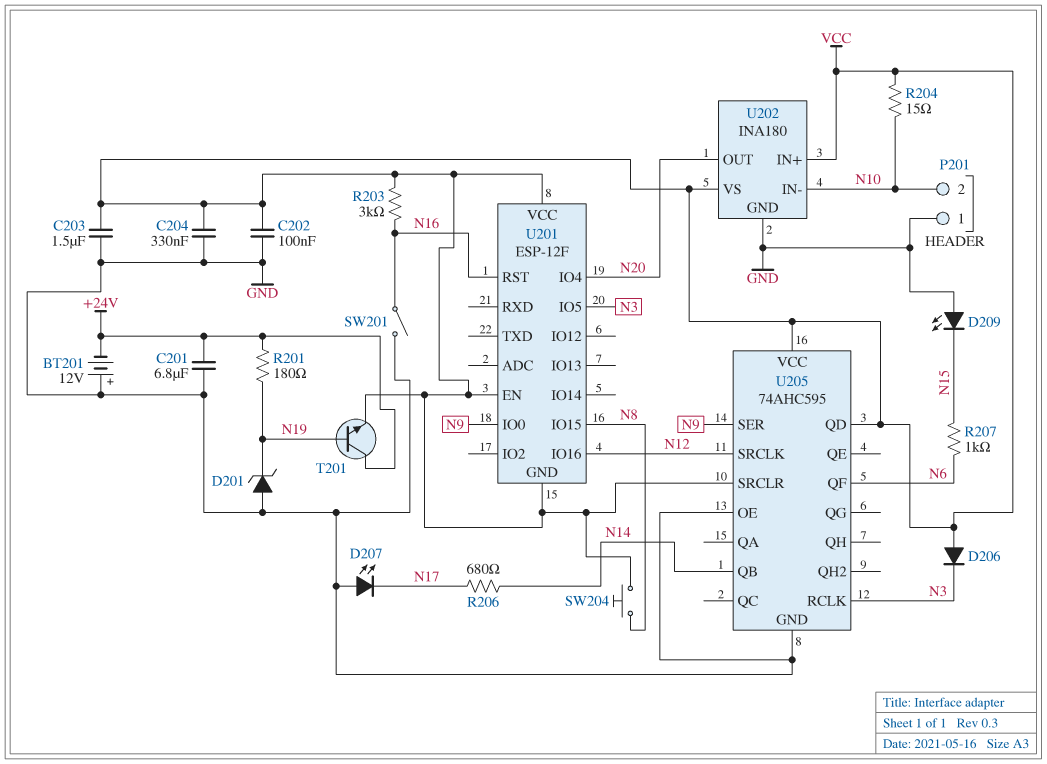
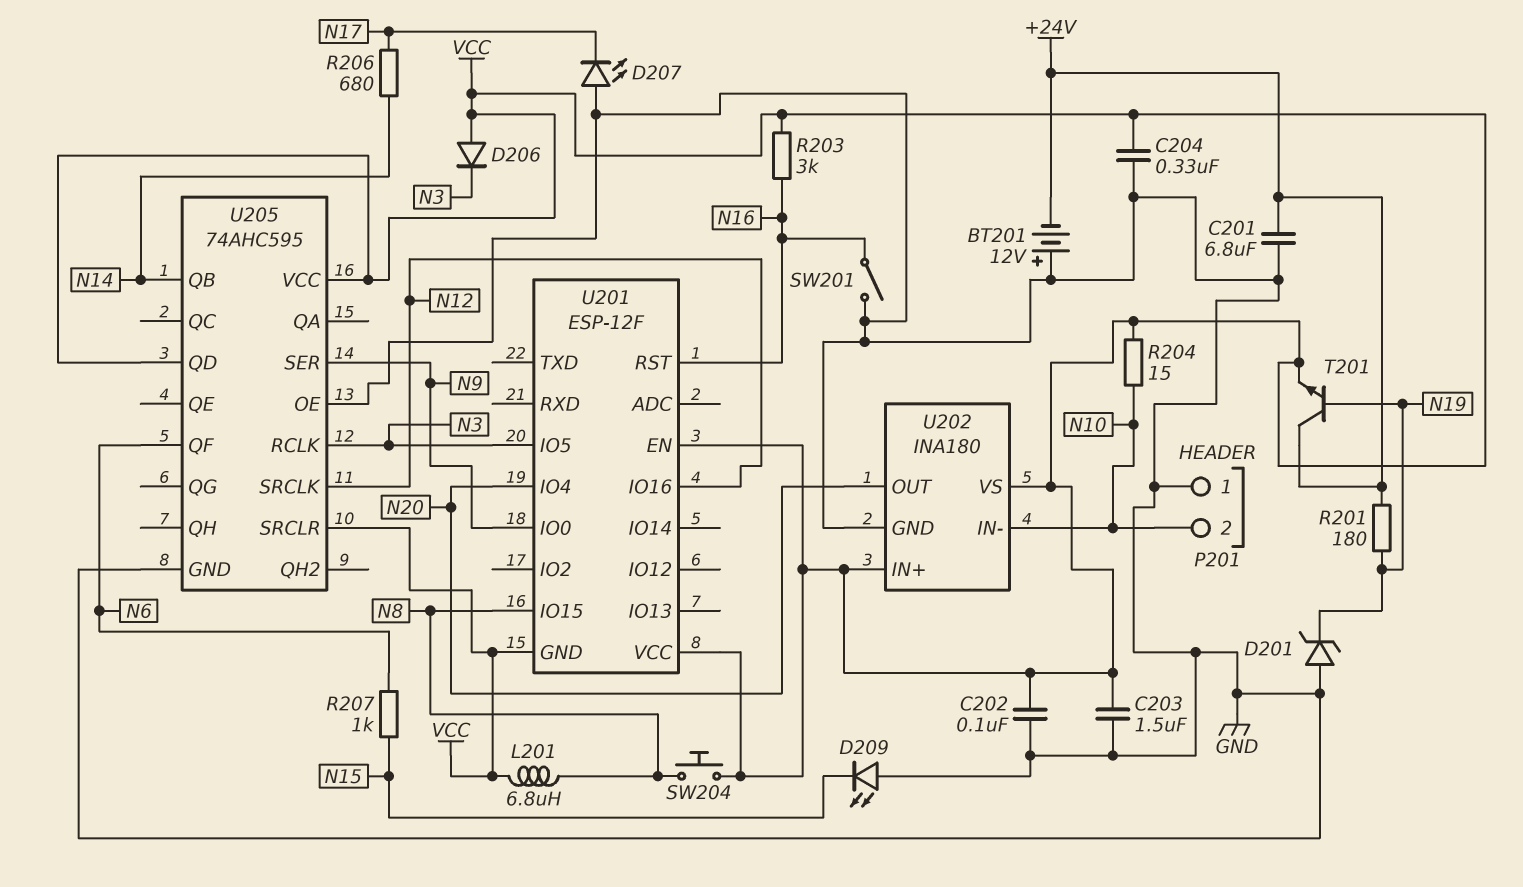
L201: none -> 6.8uH (N8, VCC)

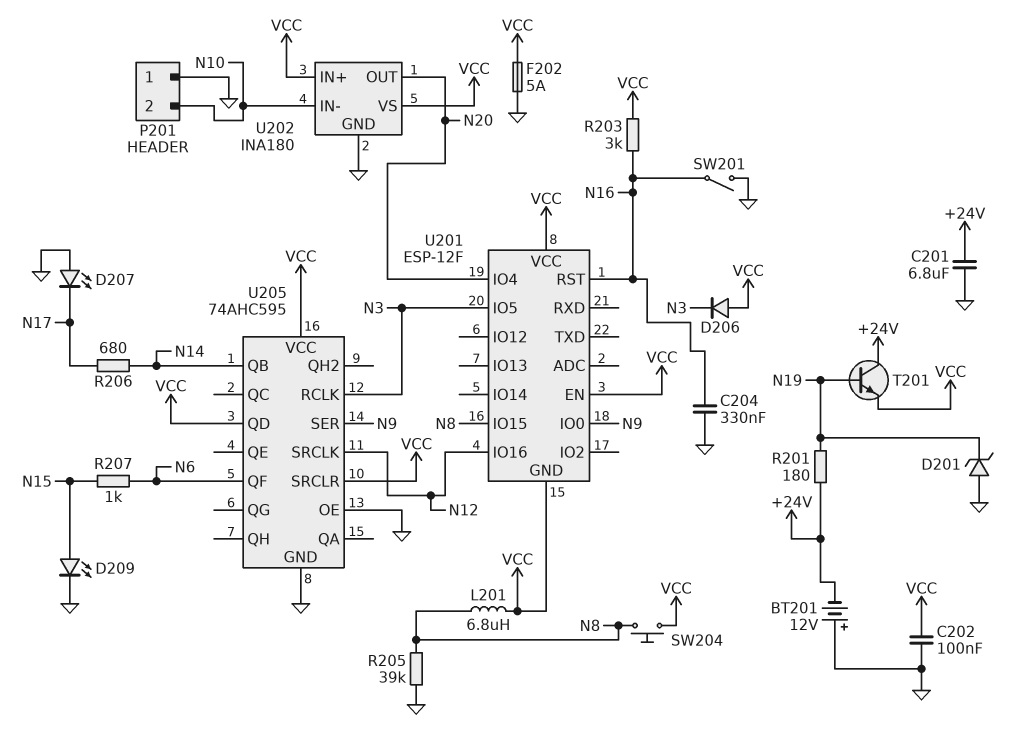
C203: 1.5uF (GND, VCC) -> none
C204: 330nF (GND, VCC) -> 330nF (GND, N16)
D209: LED (A GND, K N15) -> LED (A N15, K GND)
F202: none -> 5A (GND, VCC)
R204: 15 (N10, VCC) -> none
R205: none -> 39k (GND, N8)

